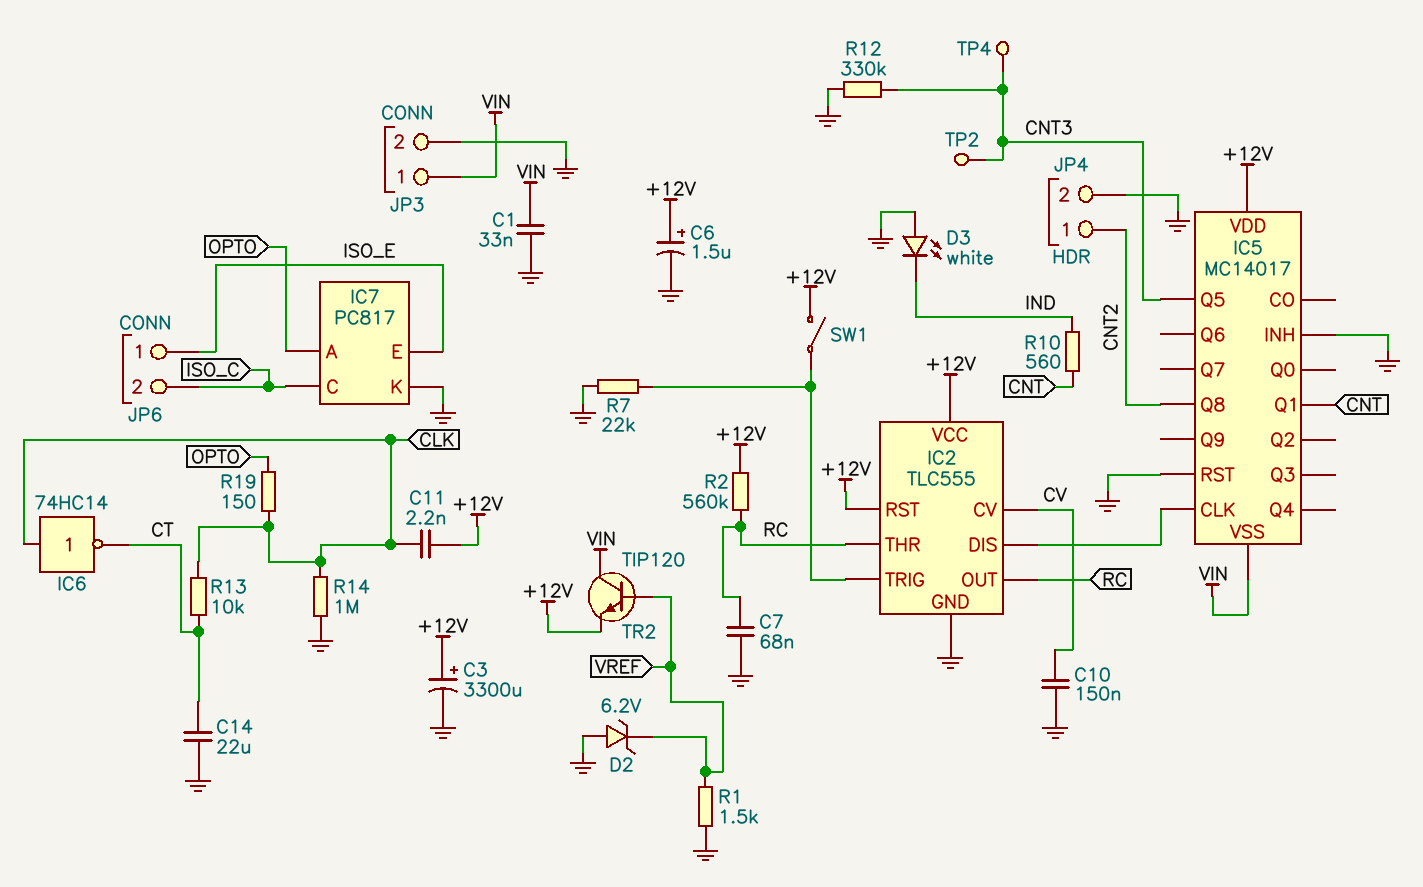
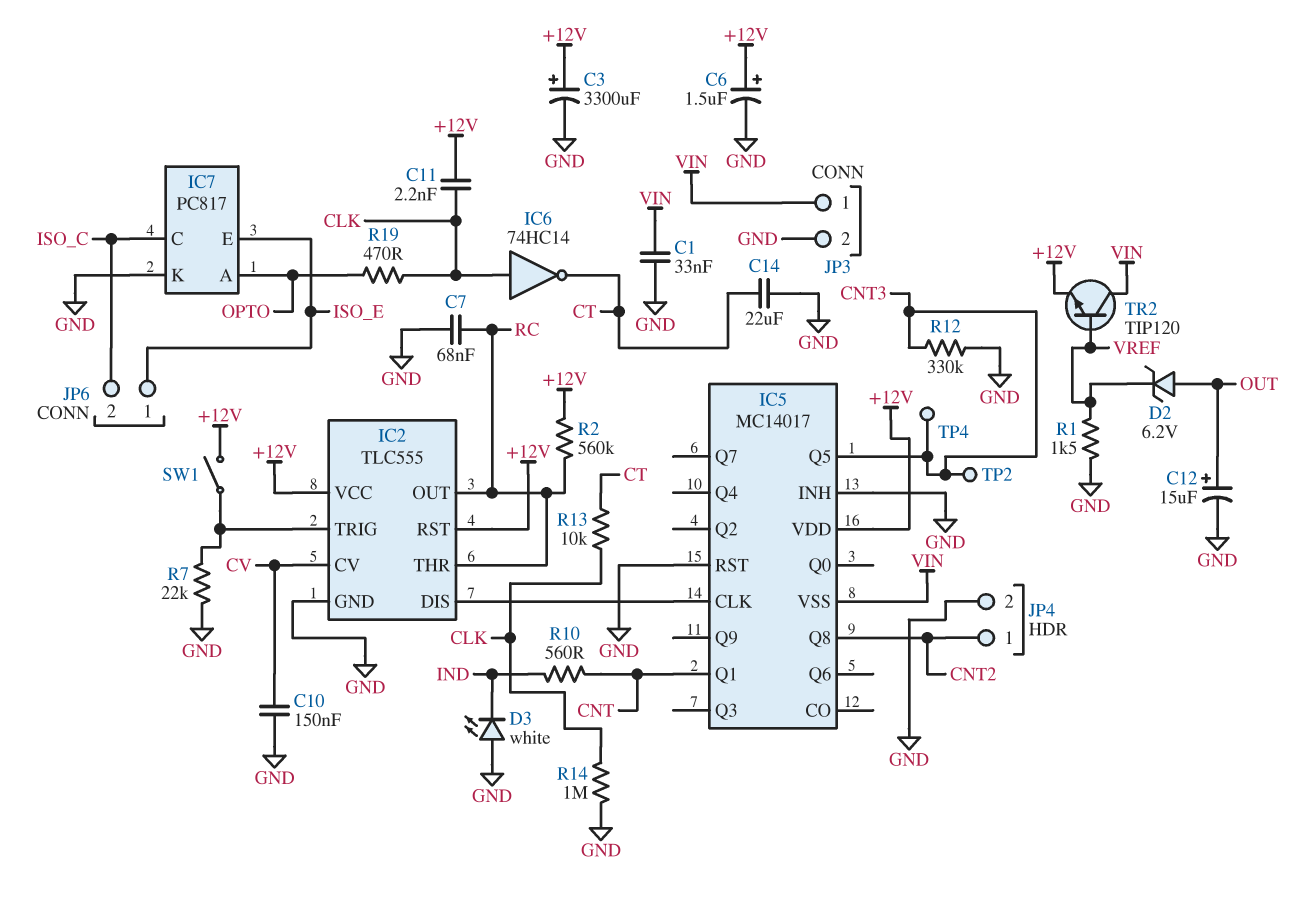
C12: none -> 15uF (plus OUT, minus GND)
D2: zener 6.2V (A GND, K VREF) -> zener 6.2V (A OUT, K VREF)
R19: 150 (CLK, OPTO) -> 470 (CLK, OPTO)

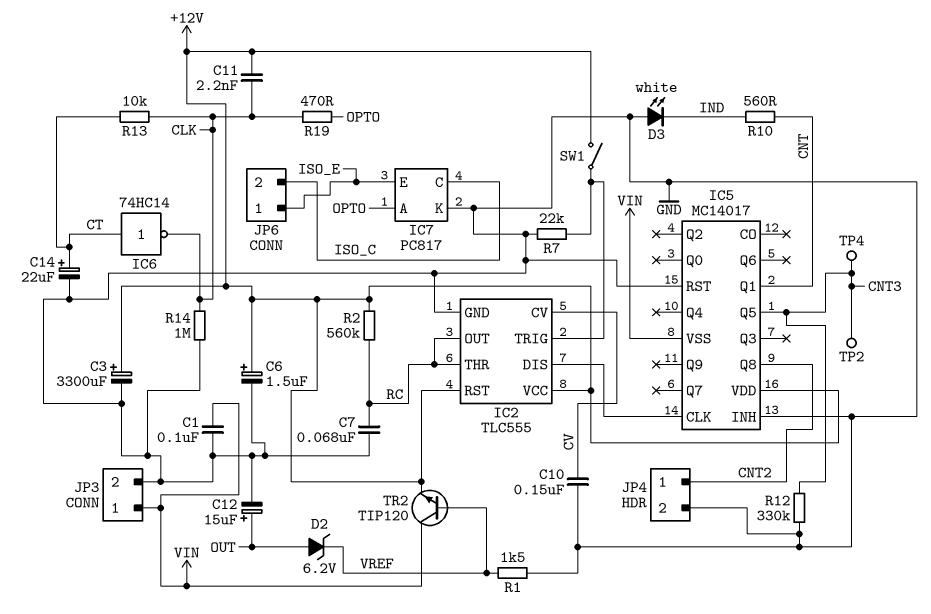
C1: 33nF (GND, VIN) -> 100nF (GND, VIN)
C14: 22uF (CT, GND) -> 22uF (plus CT, minus GND)
IC6: NOT 74HC14 (in CLK, out CT) -> NOT 74HC14 (in CT, out CLK)

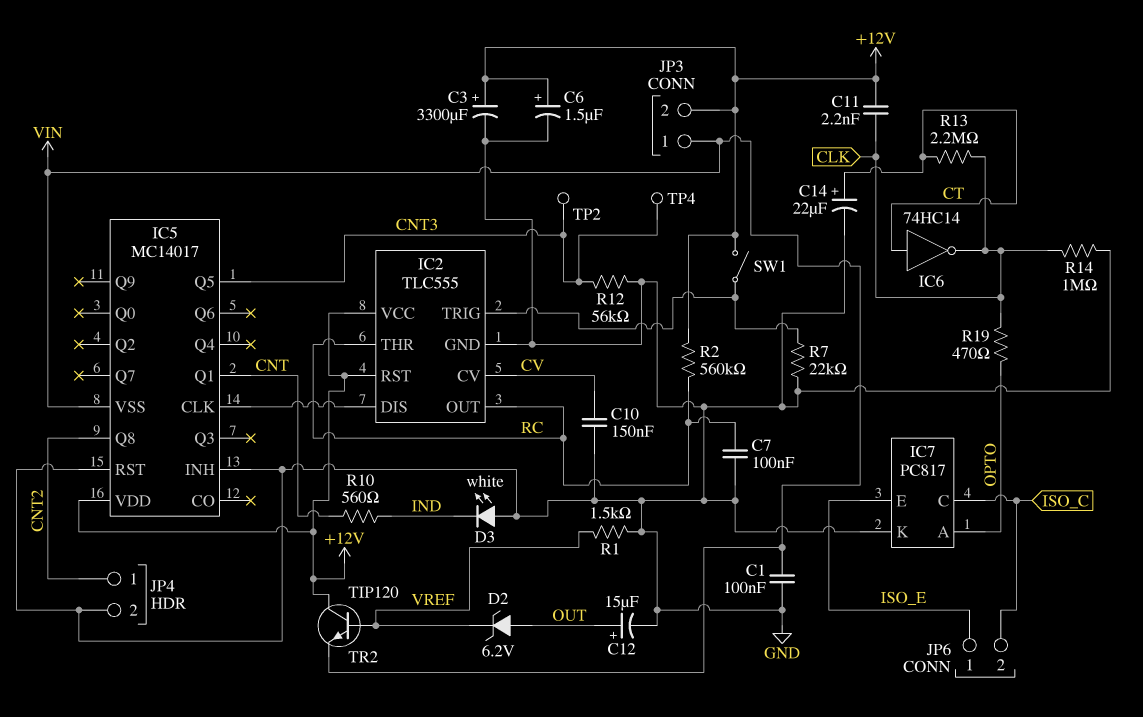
C7: 68nF (GND, RC) -> 100nF (GND, RC)
JP3 pin 2: GND -> +12V
R12: 330k (CNT3, GND) -> 56k (CNT3, GND)
R13: 10k (CLK, CT) -> 2.2M (CLK, CT)
TR2: NPN TIP120 (B VREF, C VIN, E +12V) -> NPN TIP120 (B VREF, C +12V, E VIN)

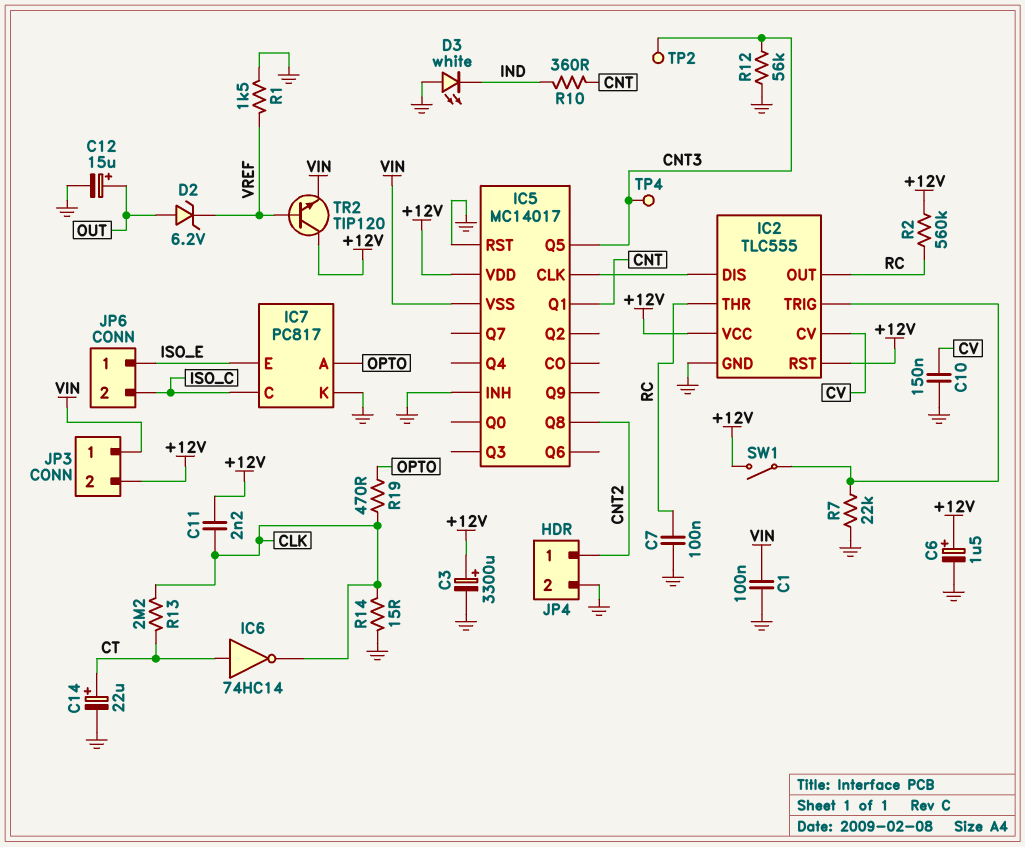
R10: 560 (CNT, IND) -> 360 (CNT, IND)
R14: 1M (CLK, GND) -> 15 (CLK, GND)

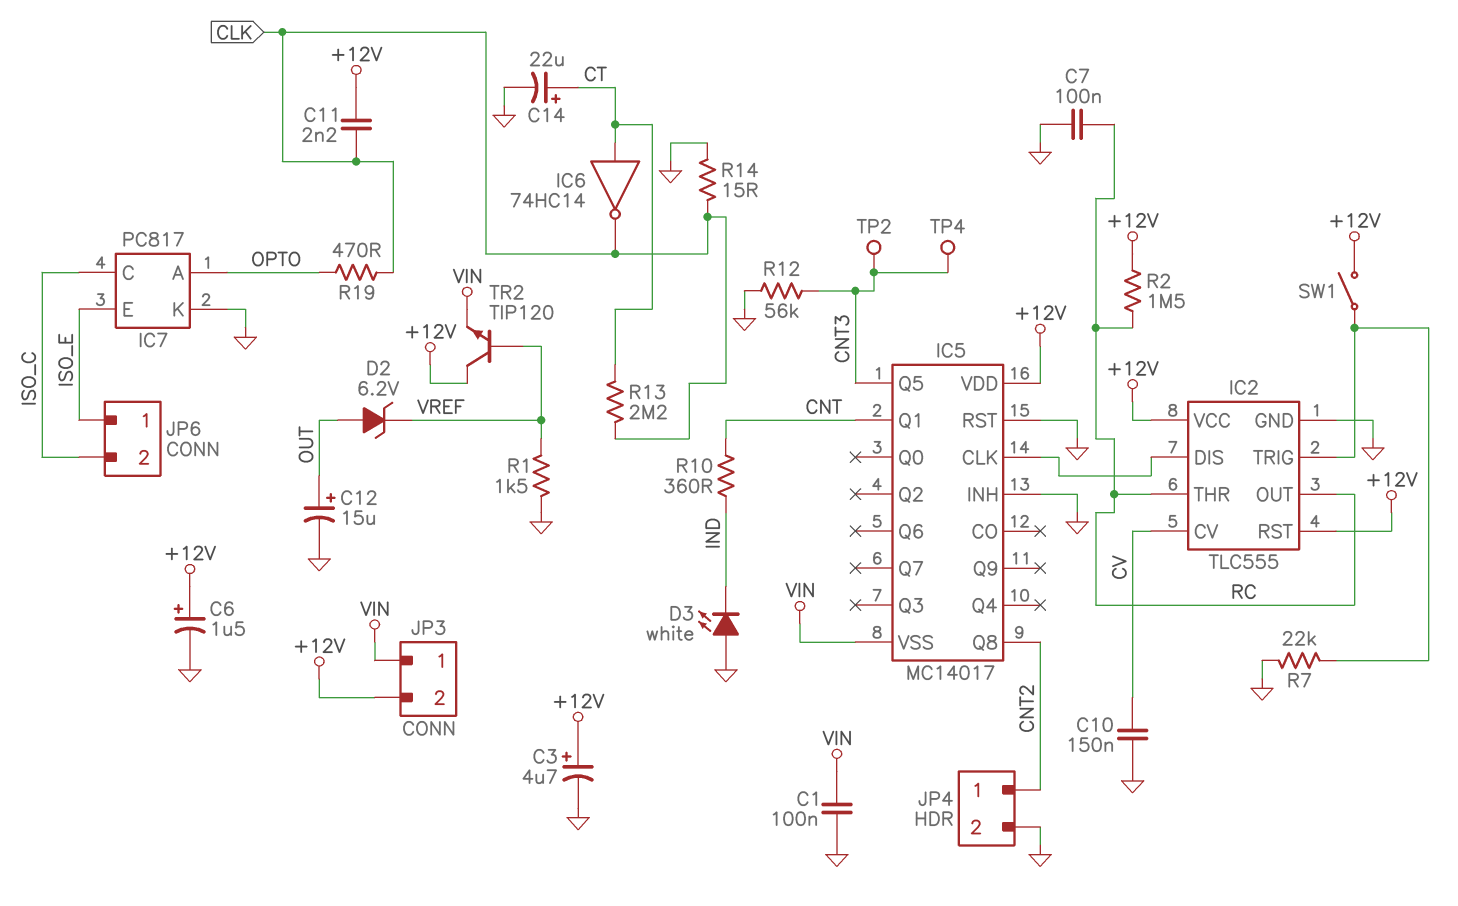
C3: 3300uF (plus +12V, minus GND) -> 4.7uF (plus +12V, minus GND)
R2: 560k (+12V, RC) -> 1.5M (+12V, RC)

